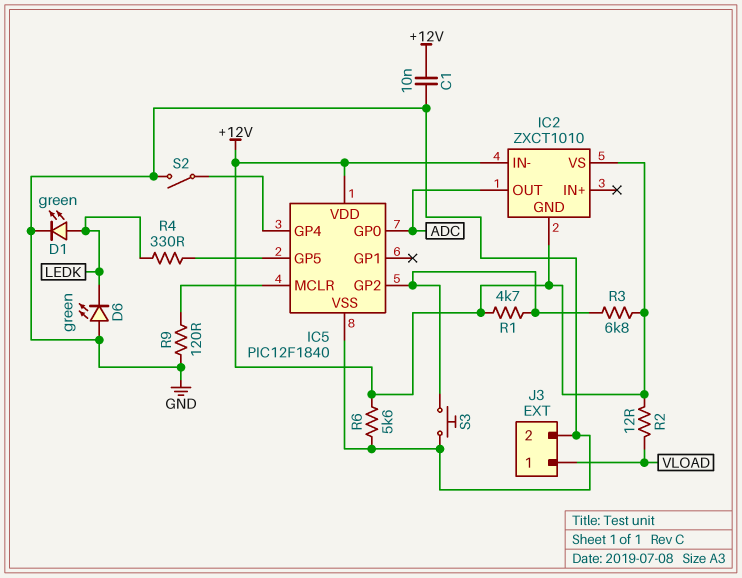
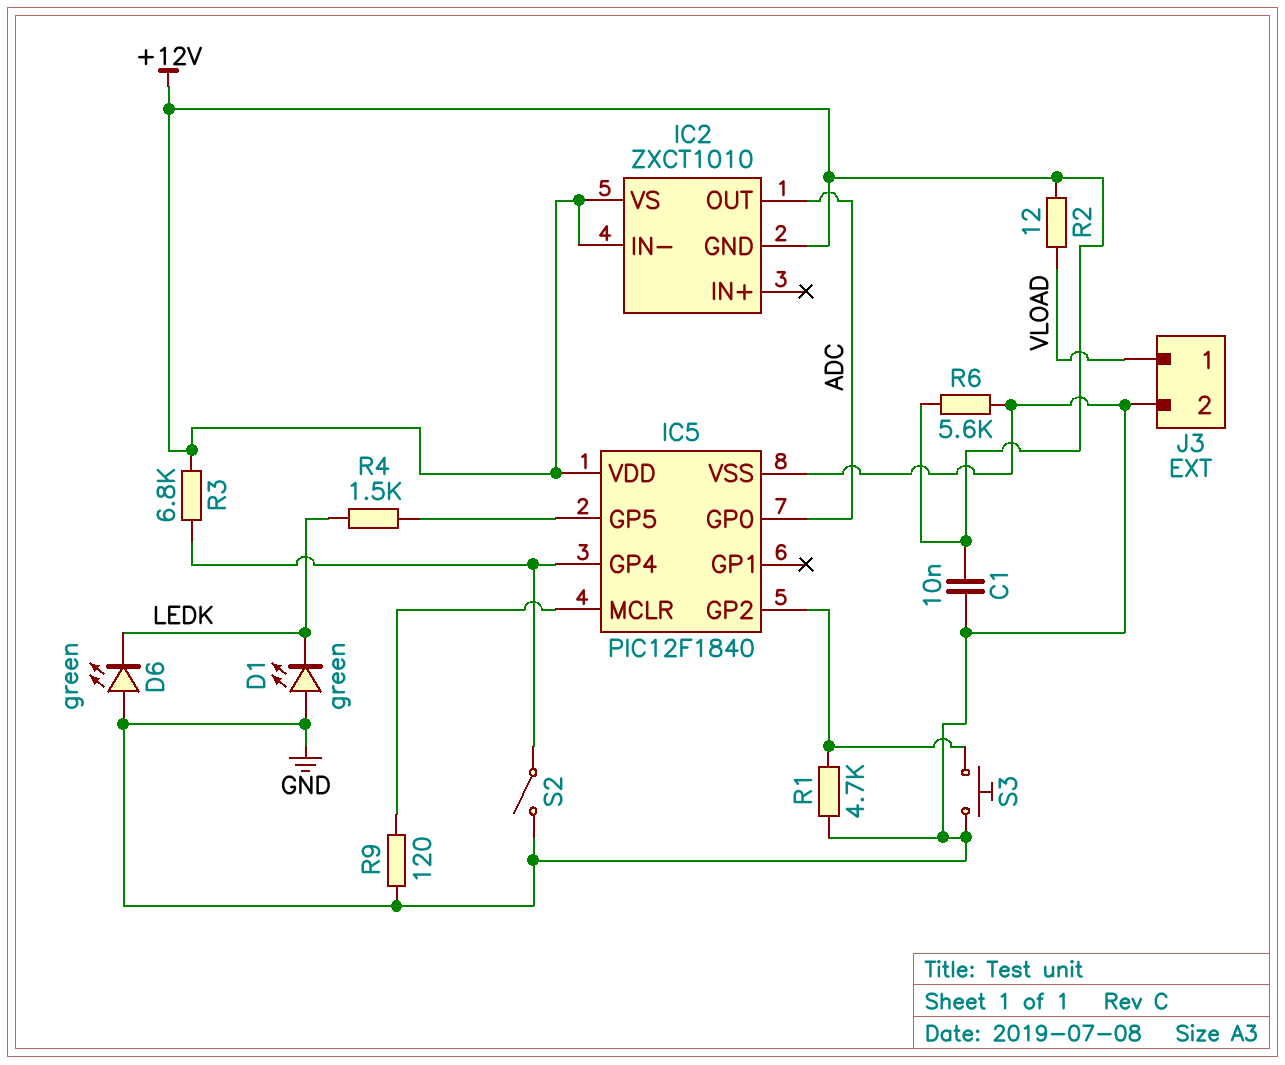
D1: LED green (A LEDK, K GND) -> LED green (A GND, K LEDK)
R1: 4.7k (+12V, IC5/GP2) -> 4.7k (GND, IC5/GP2)
R3: 6.8k (+12V, IC5/GP2) -> 6.8k (+12V, IC5/GP4)
R4: 330 (IC5/GP5, LEDK) -> 1.5k (IC5/GP5, LEDK)

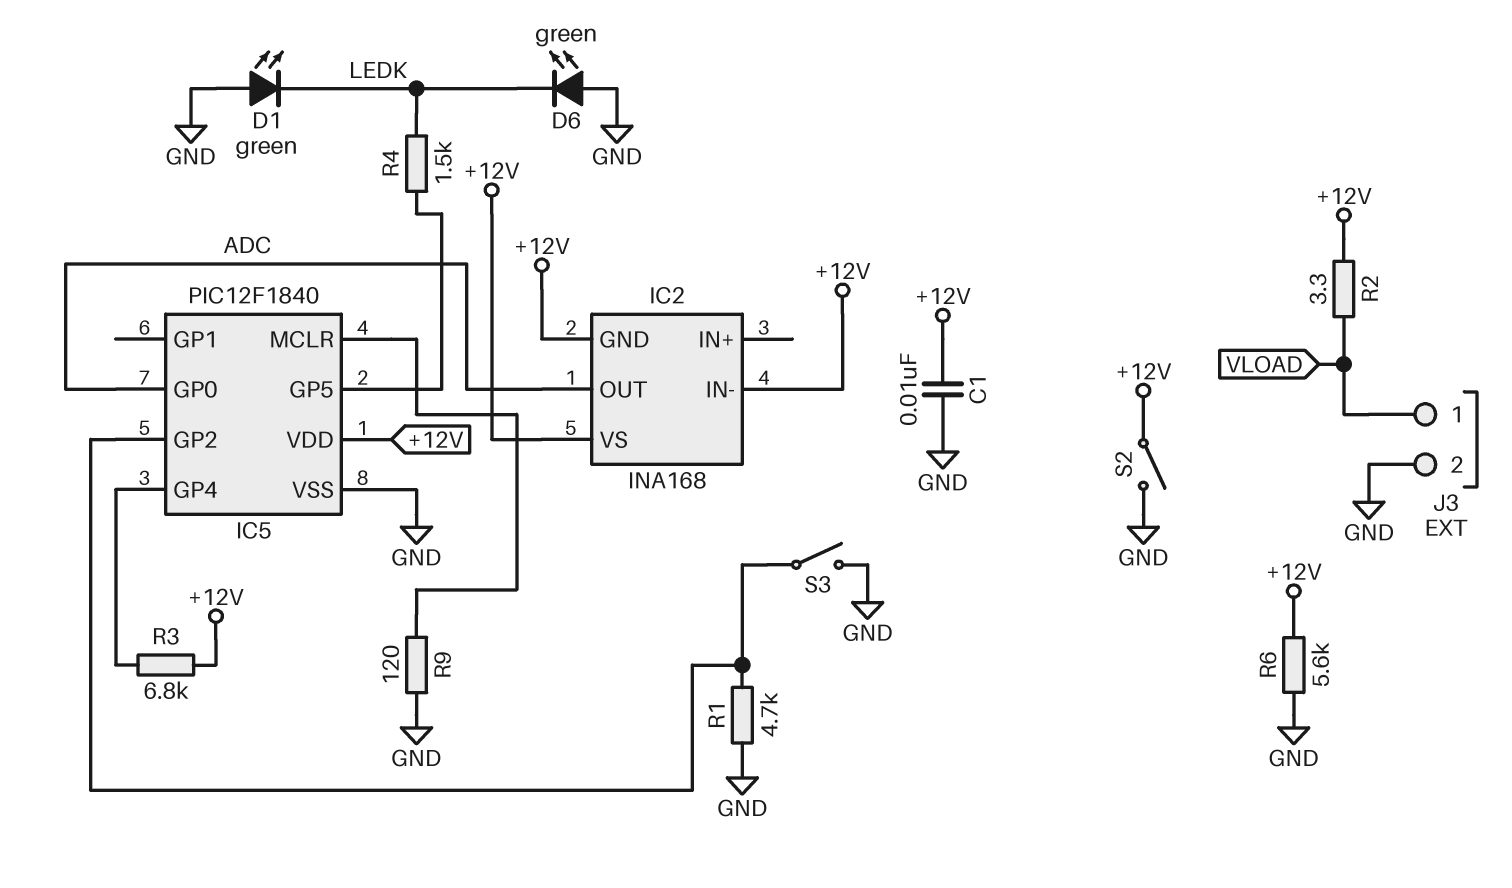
IC2: ZXCT1010 -> INA168
R2: 12 (+12V, VLOAD) -> 3.3 (+12V, VLOAD)
S2: switch (GND, IC5/GP4) -> switch (+12V, GND)
S3: button (GND, IC5/GP2) -> switch (GND, IC5/GP2)

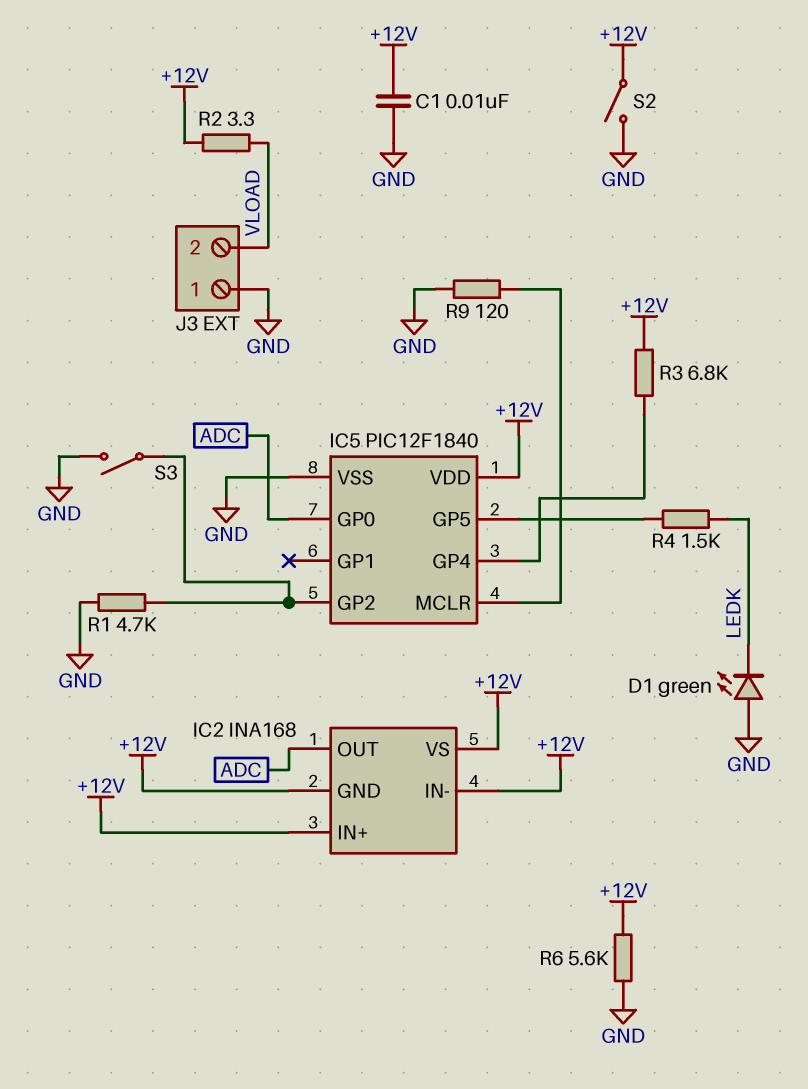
D6: LED green (A GND, K LEDK) -> none
IC2 pin IN+: none -> +12V
J3 pin 1: VLOAD -> GND
J3 pin 2: GND -> VLOAD

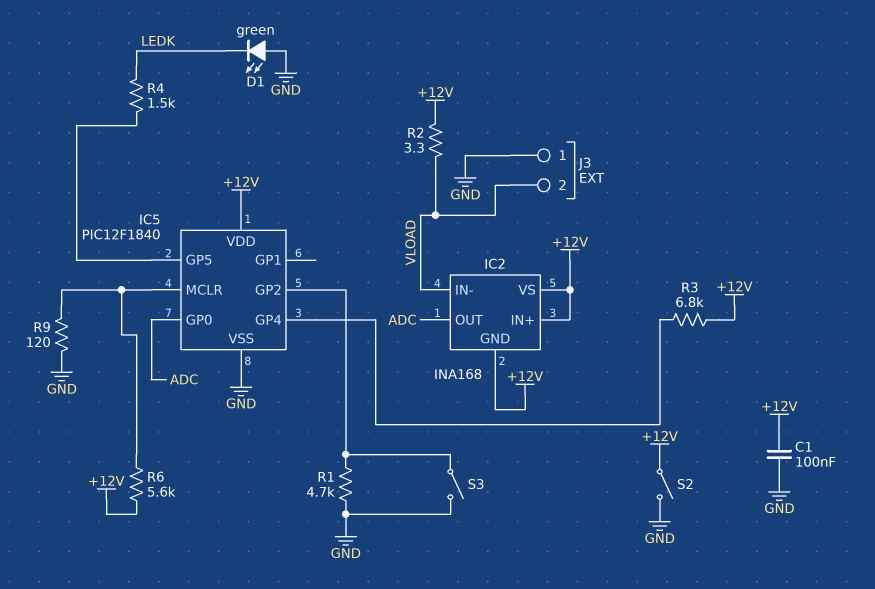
C1: 10nF (+12V, GND) -> 100nF (+12V, GND)
IC2 pin IN-: +12V -> VLOAD
R6: 5.6k (+12V, GND) -> 5.6k (+12V, IC5/MCLR)

